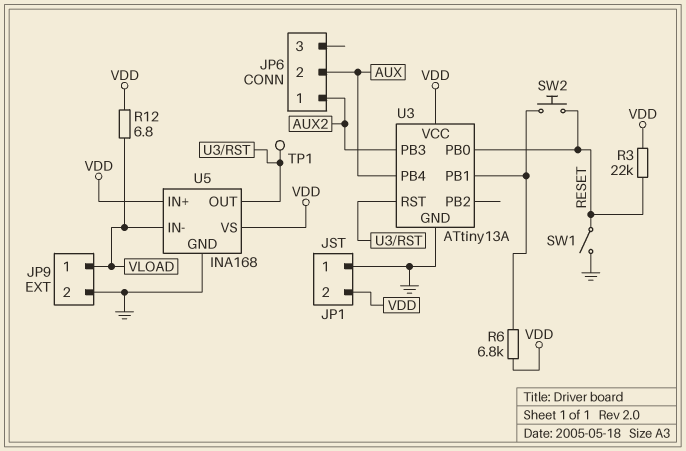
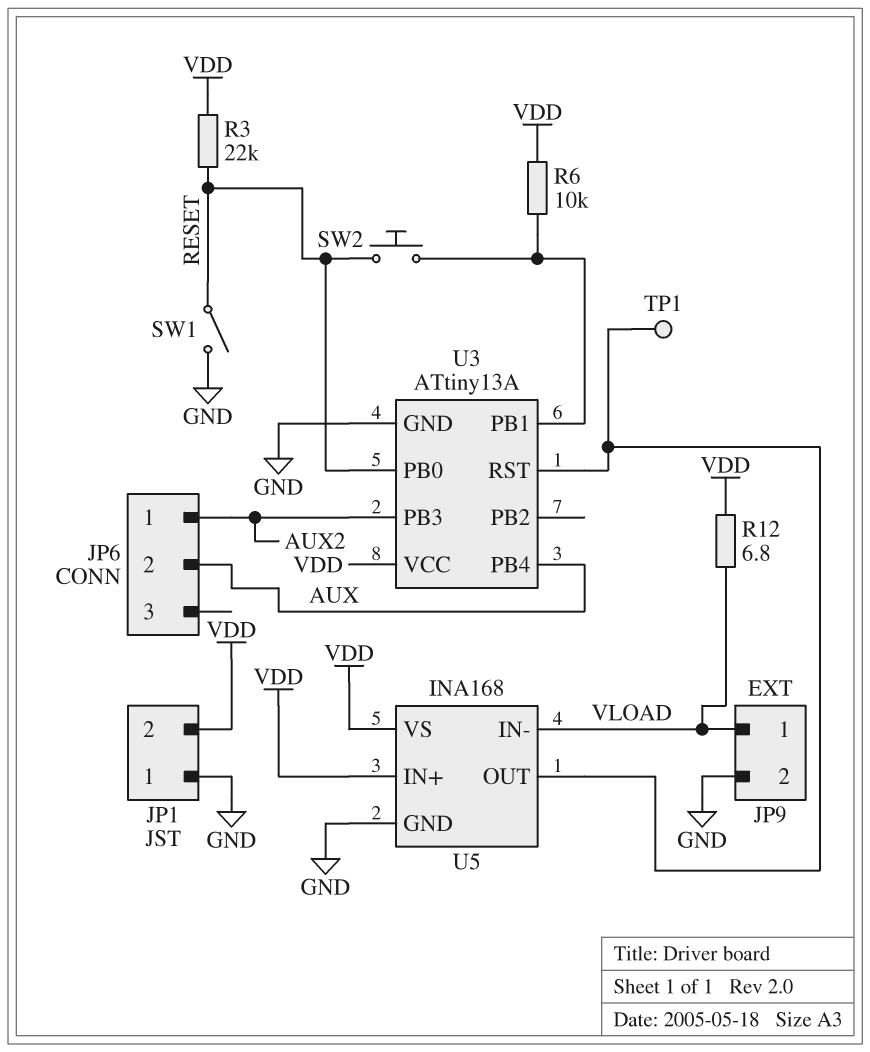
R6: 6.8k (U3/PB1, VDD) -> 10k (U3/PB1, VDD)

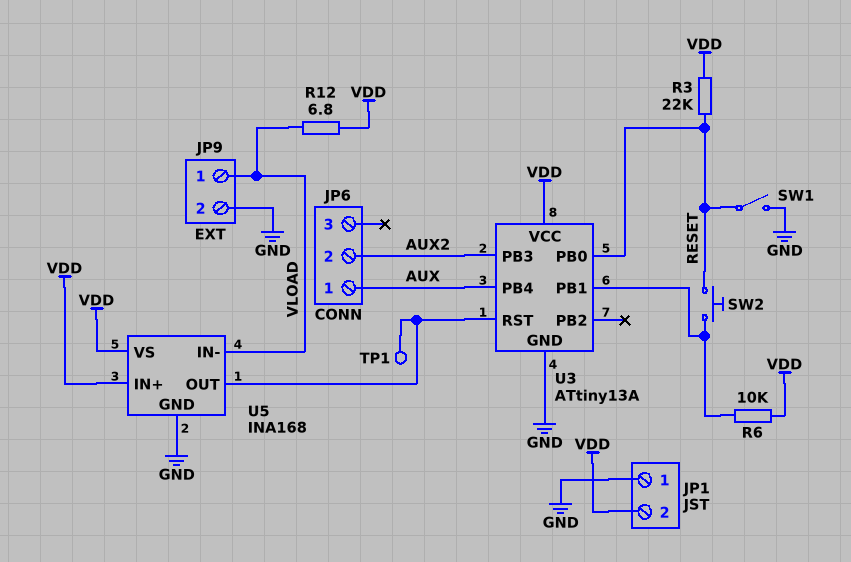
JP6 pin 1: AUX2 -> AUX
JP6 pin 2: AUX -> AUX2

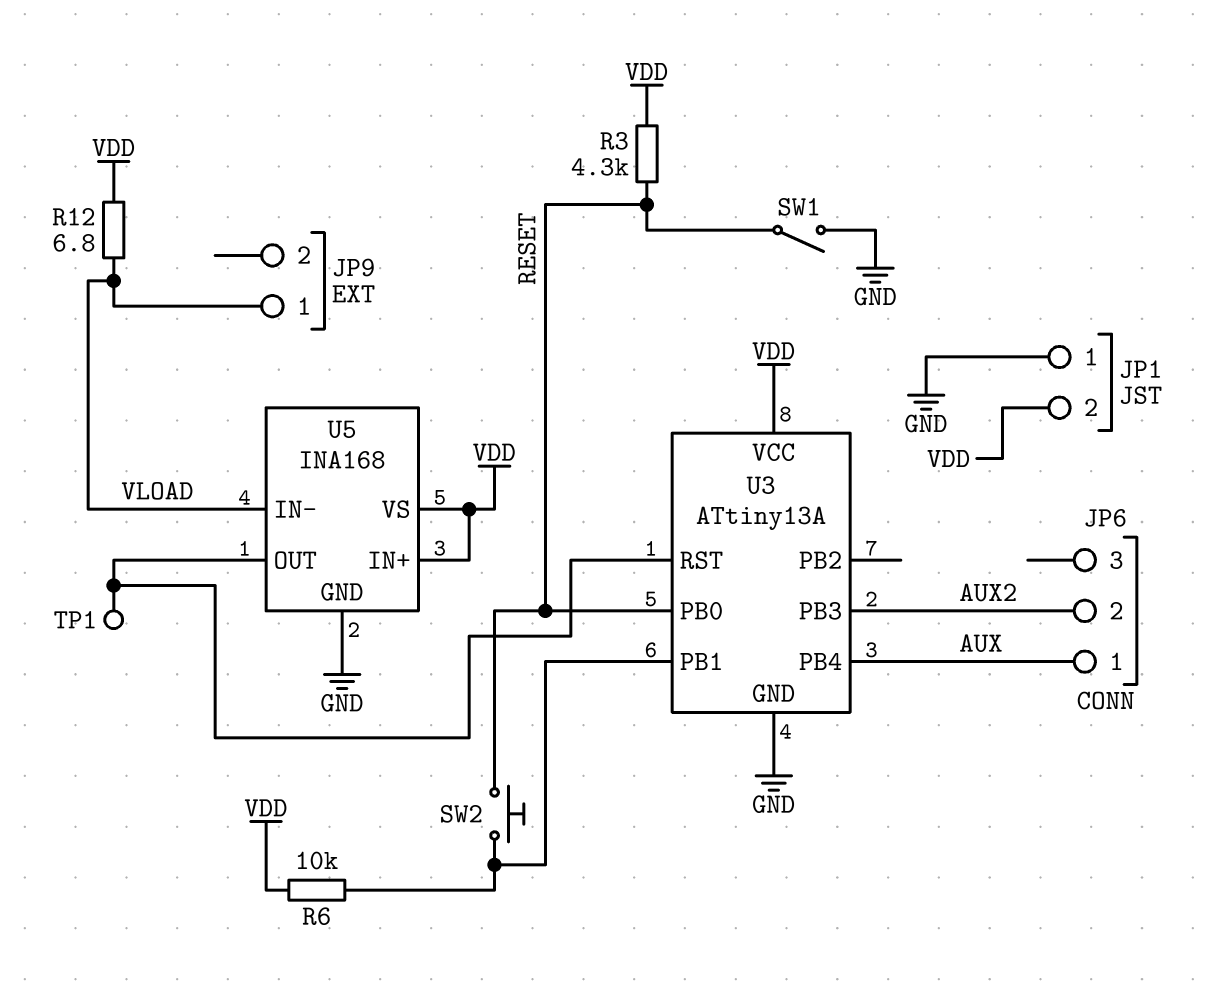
JP9 pin 2: GND -> none
R3: 22k (RESET, VDD) -> 4.3k (RESET, VDD)

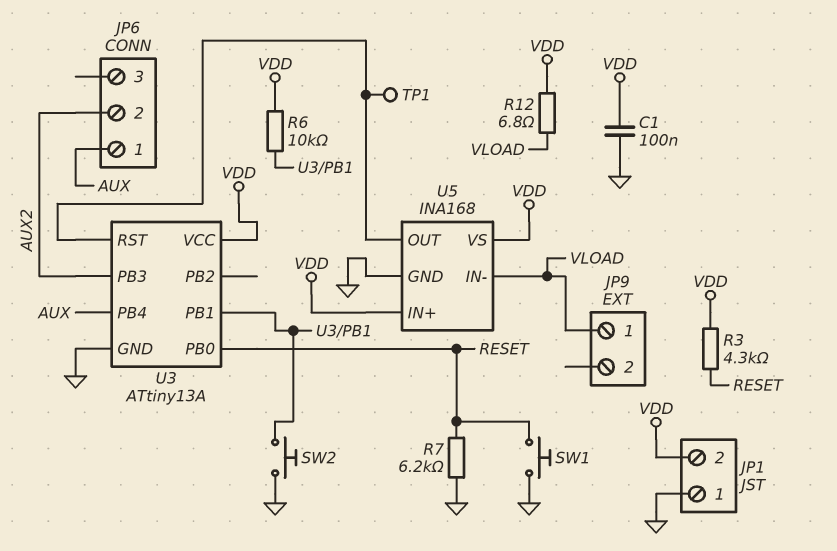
C1: none -> 100nF (GND, VDD)
R7: none -> 6.2k (GND, RESET)
SW1: switch (GND, RESET) -> button (GND, RESET)
SW2: button (RESET, U3/PB1) -> button (GND, U3/PB1)

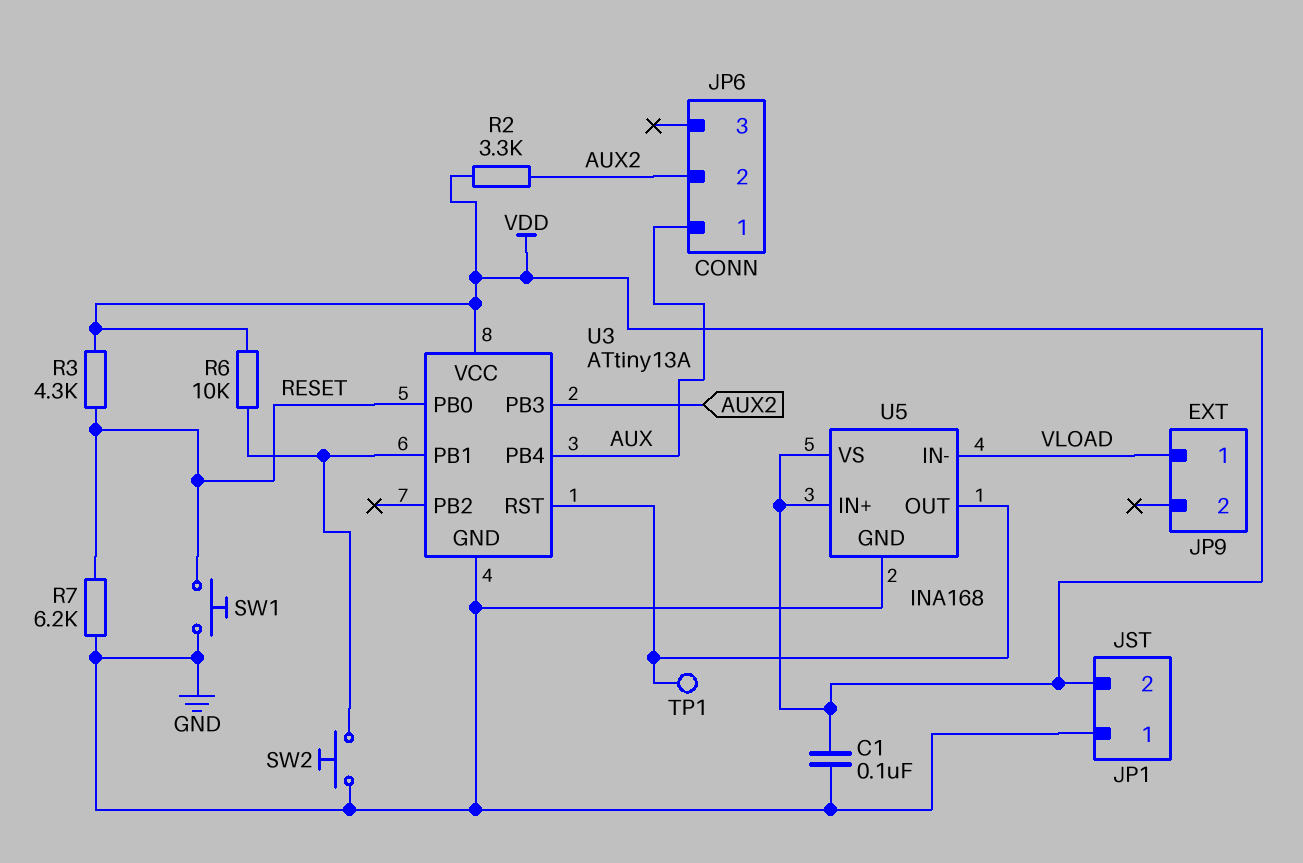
R2: none -> 3.3k (AUX2, VDD)
R12: 6.8 (VDD, VLOAD) -> none

